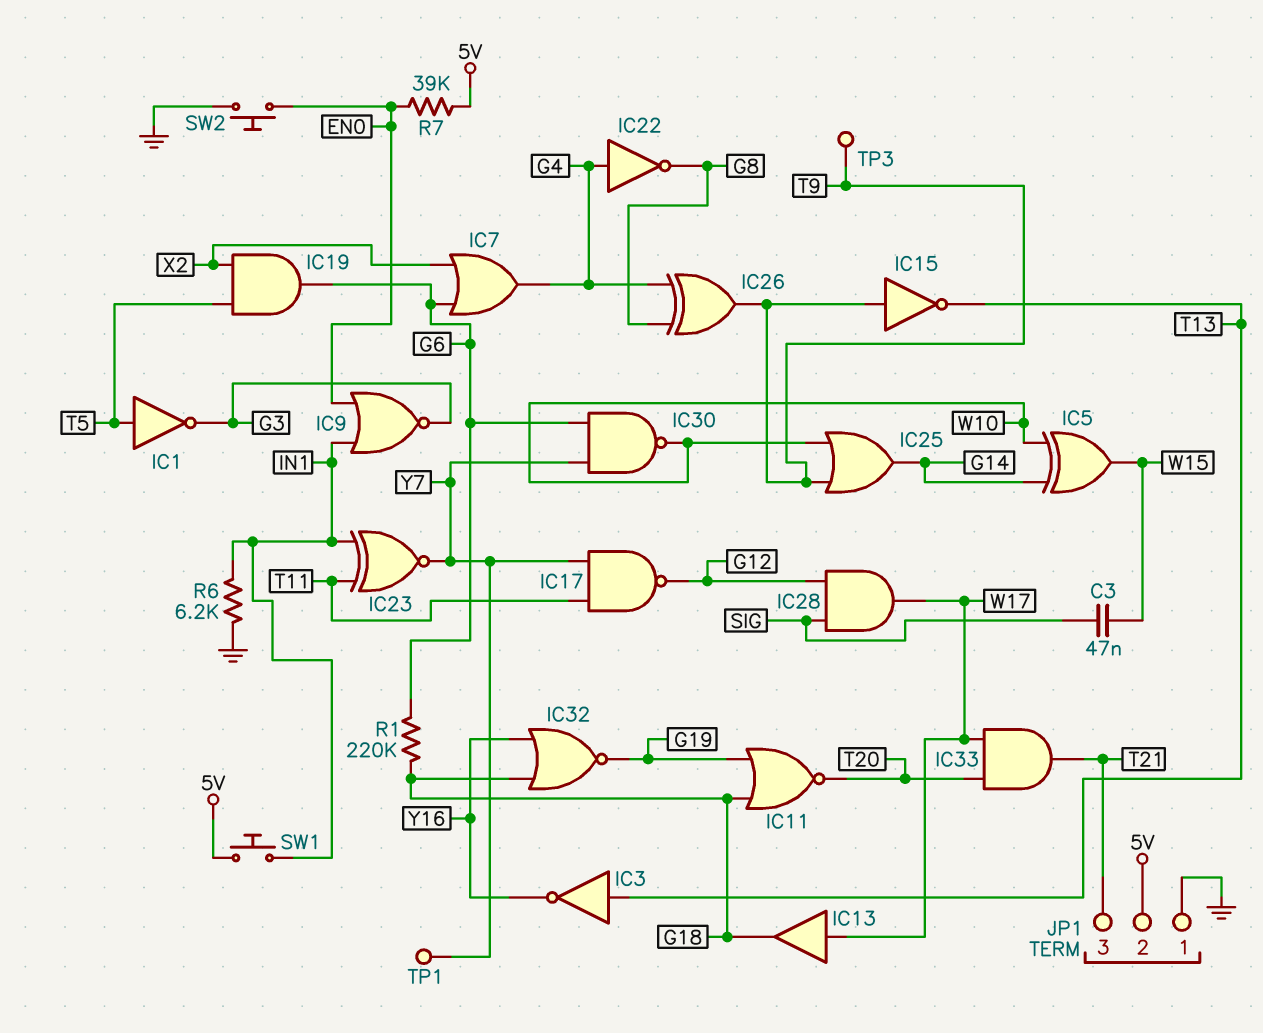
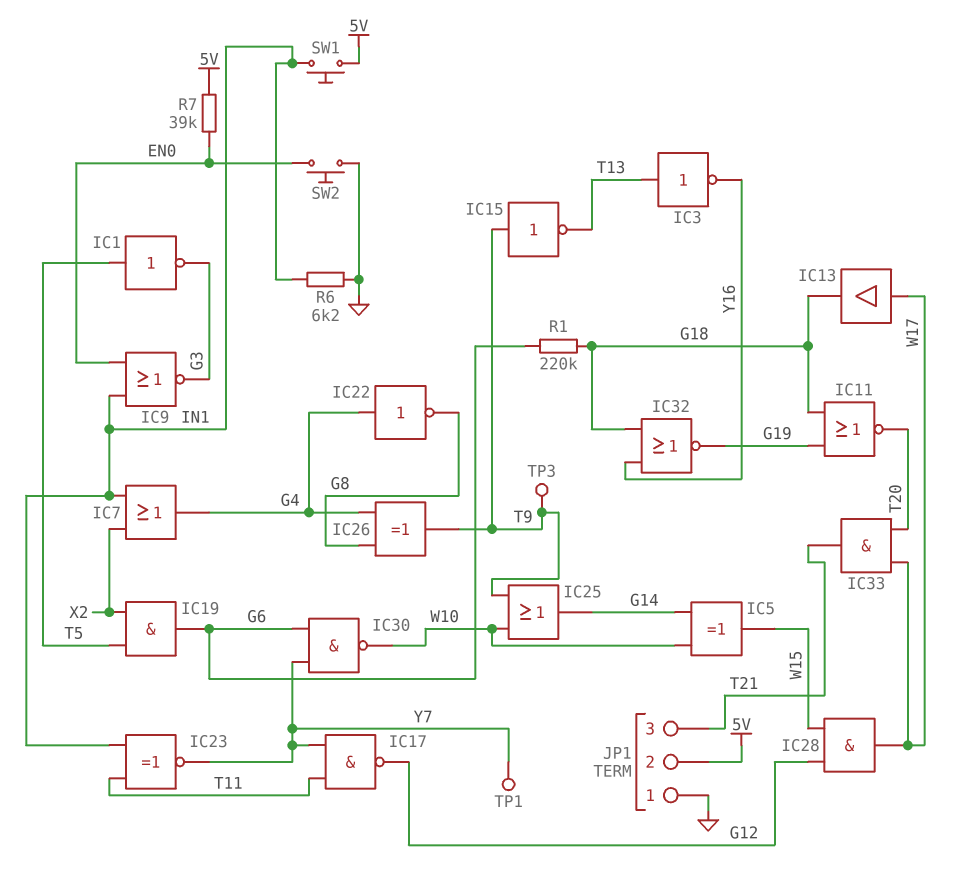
C3: 47nF (SIG, W15) -> none
IC7: OR (in G6, in X2, out G4) -> OR (in IN1, in X2, out G4)
IC28: AND (in G12, in SIG, out W17) -> AND (in G12, in W15, out W17)

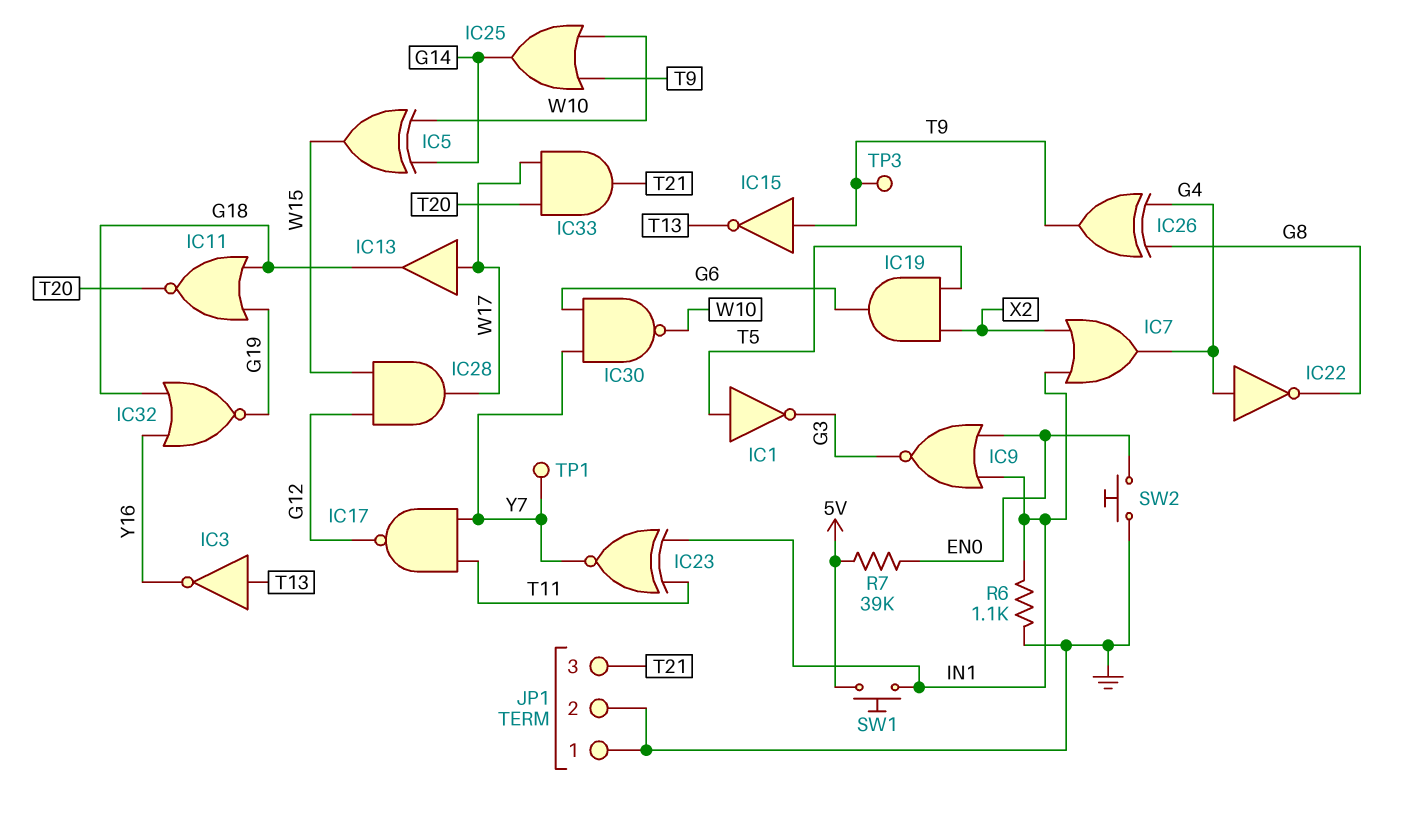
JP1 pin 2: 5V -> GND
R1: 220k (G6, G18) -> none
R6: 6.2k (GND, IN1) -> 1.1k (GND, IN1)

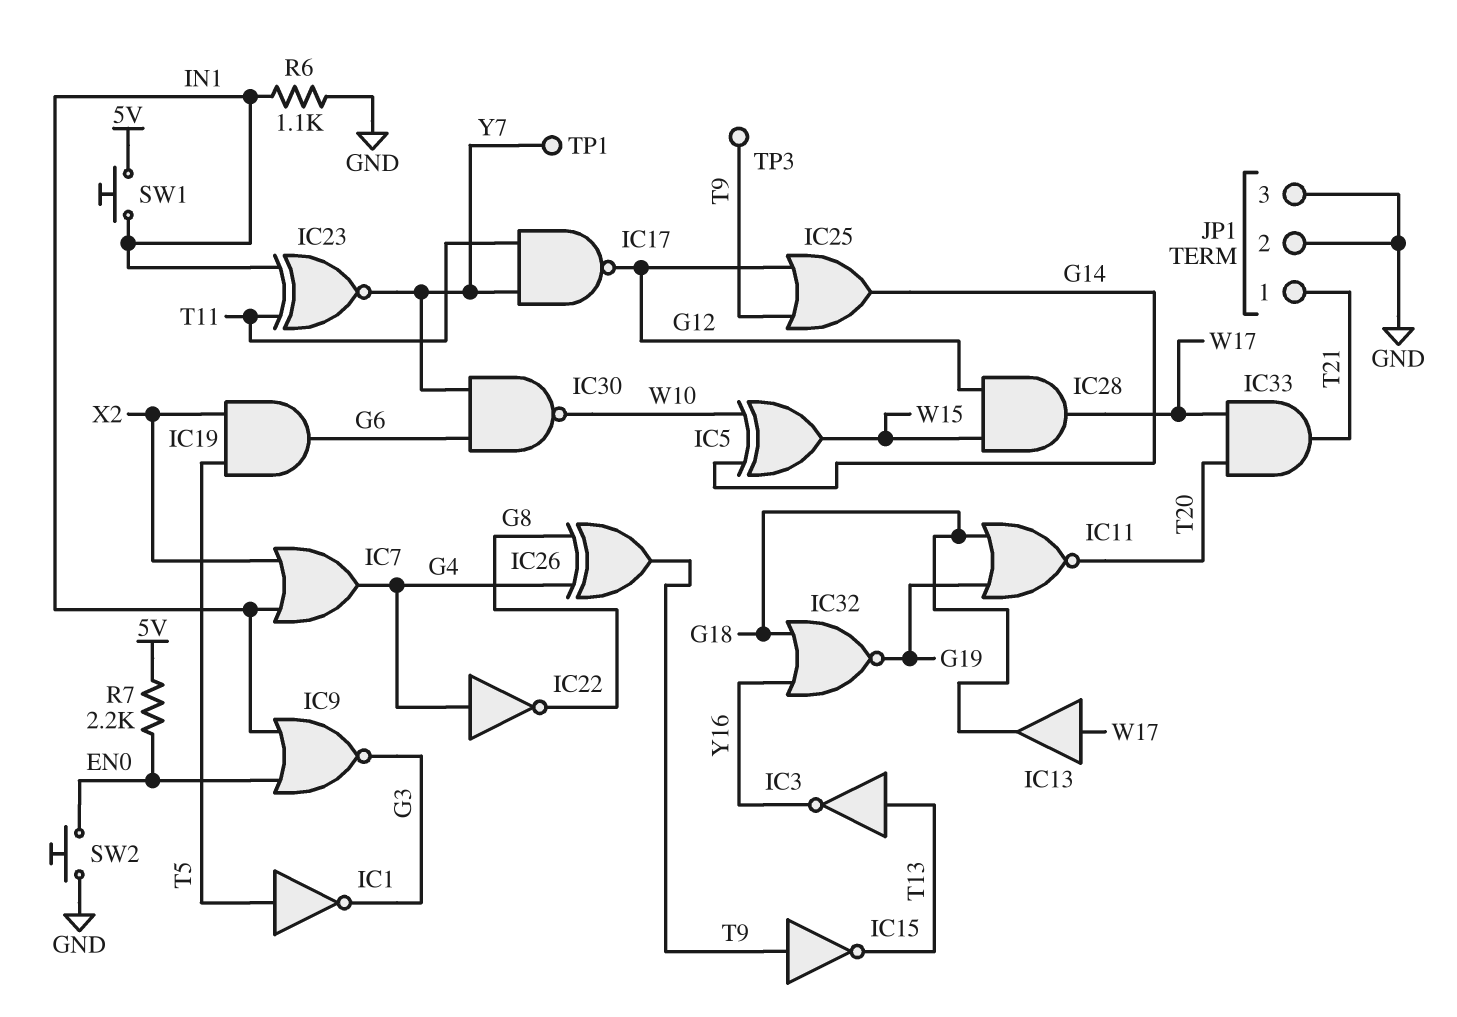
IC25: OR (in T9, in W10, out G14) -> OR (in G12, in T9, out G14)
JP1 pin 1: GND -> T21
JP1 pin 3: T21 -> GND
R7: 39k (5V, EN0) -> 2.2k (5V, EN0)

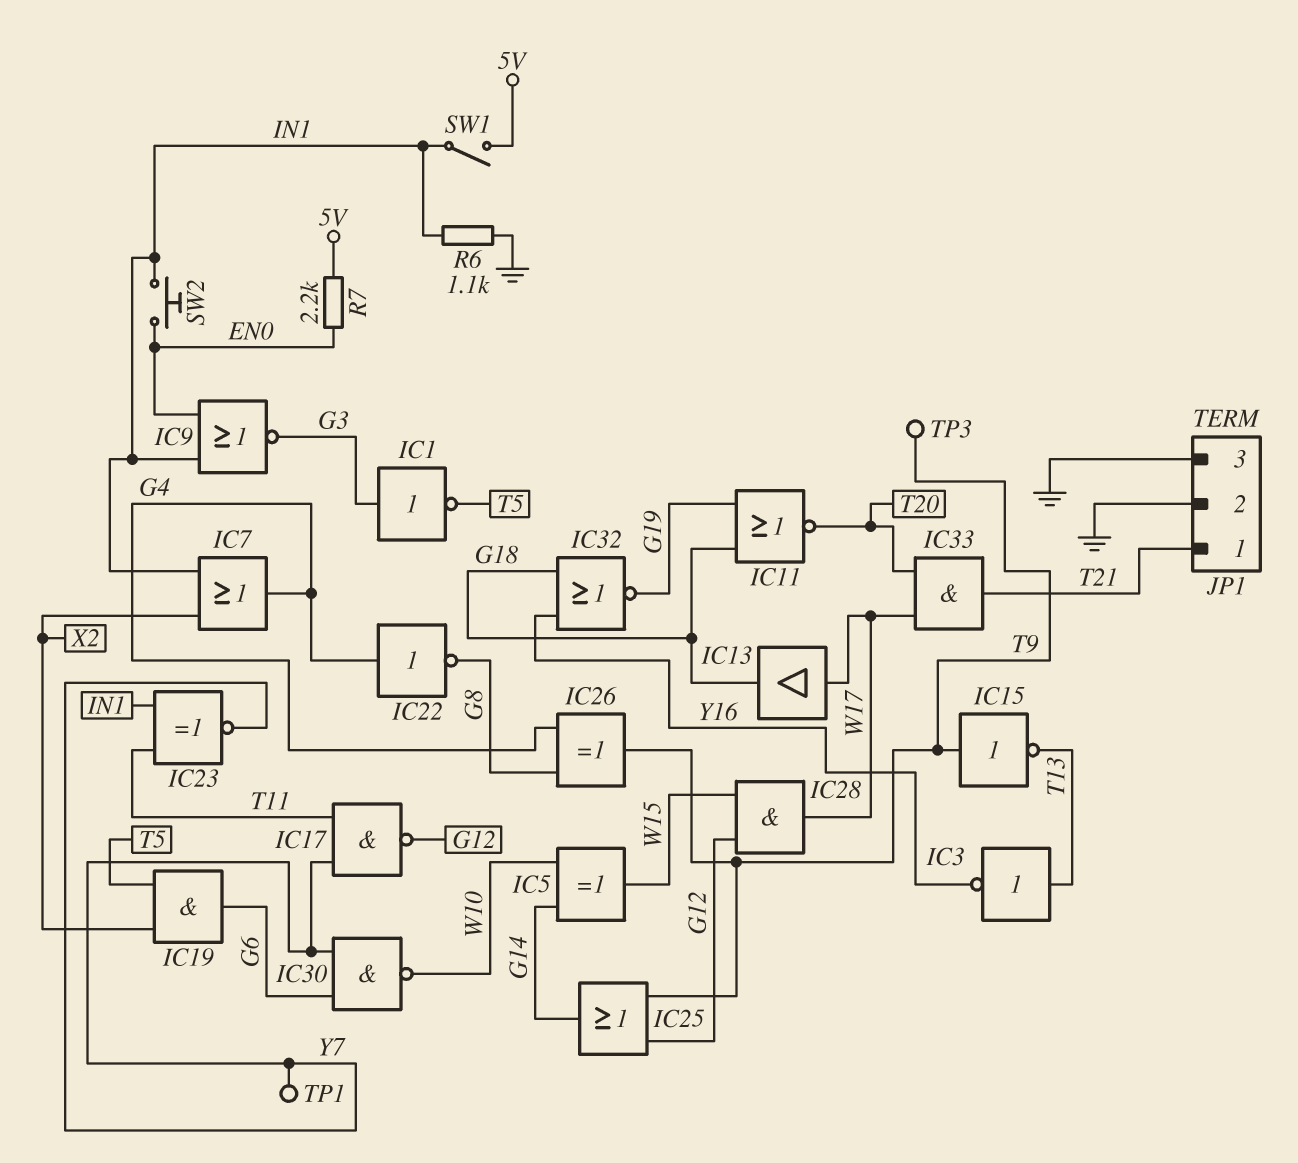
IC1: NOT (in T5, out G3) -> NOT (in G3, out T5)
SW1: button (5V, IN1) -> switch (5V, IN1)
SW2: button (EN0, GND) -> button (EN0, IN1)

